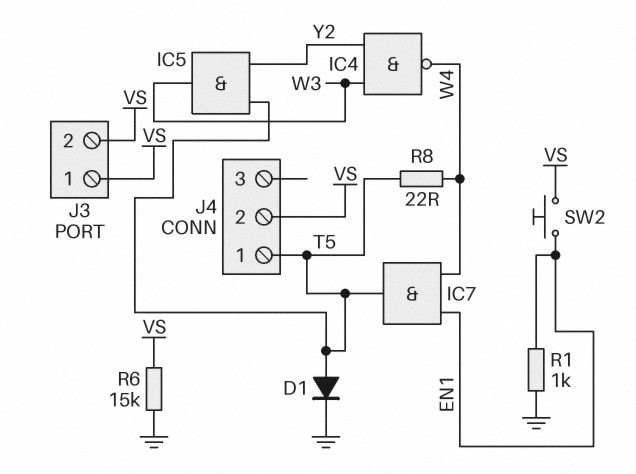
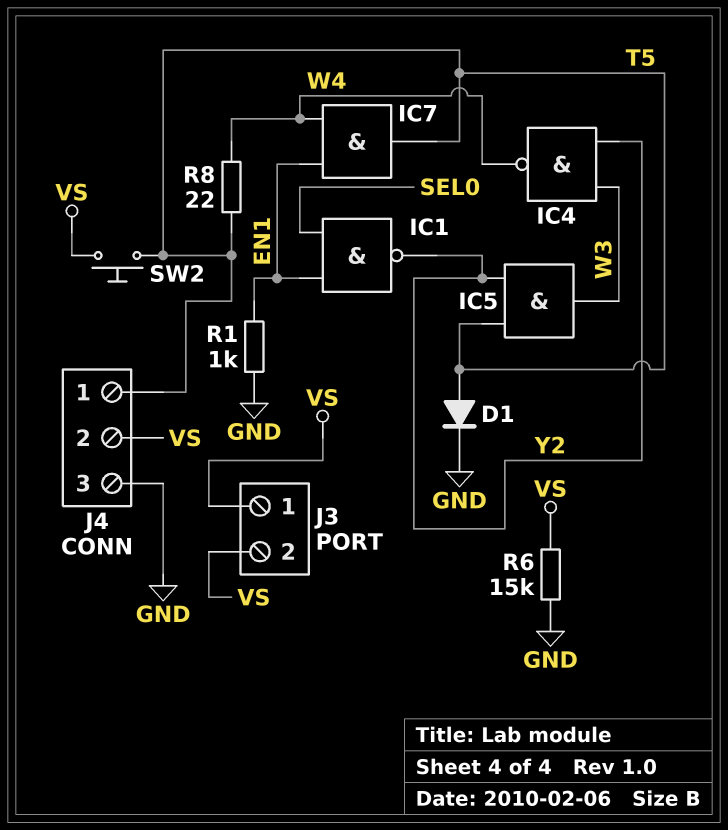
IC1: none -> NAND (in EN1, in SEL0, out Y2)
J4 pin 3: none -> GND
SW2: button (EN1, VS) -> button (T5, VS)

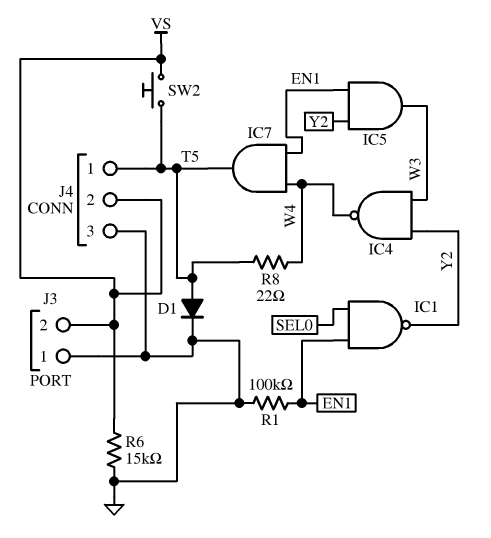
IC5: AND (in T5, in Y2, out W3) -> AND (in EN1, in Y2, out W3)
J3 pin 1: VS -> GND
R1: 1k (EN1, GND) -> 100k (EN1, GND)

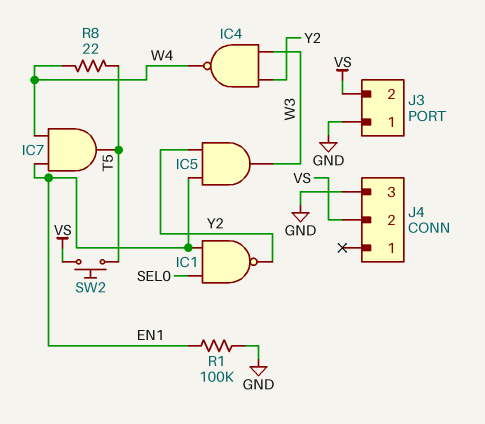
D1: diode (A T5, K GND) -> none
J4 pin 1: T5 -> none
R6: 15k (GND, VS) -> none

